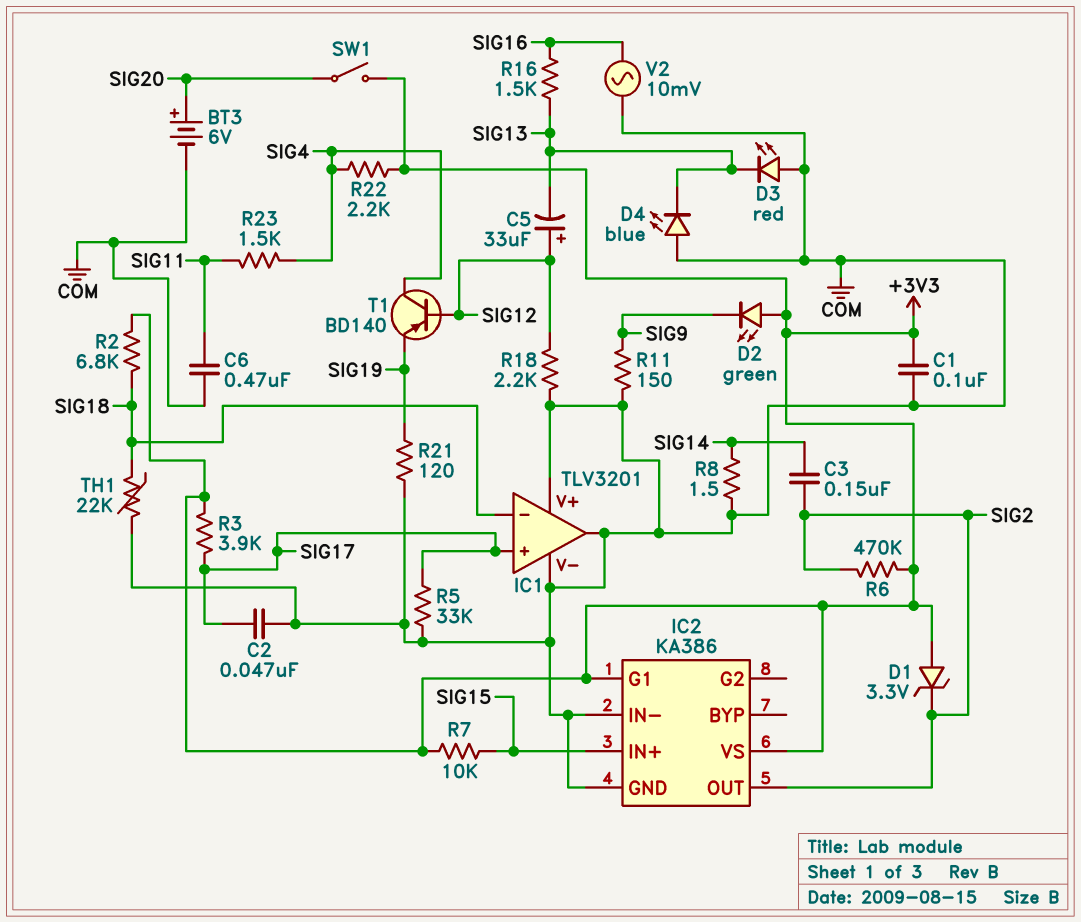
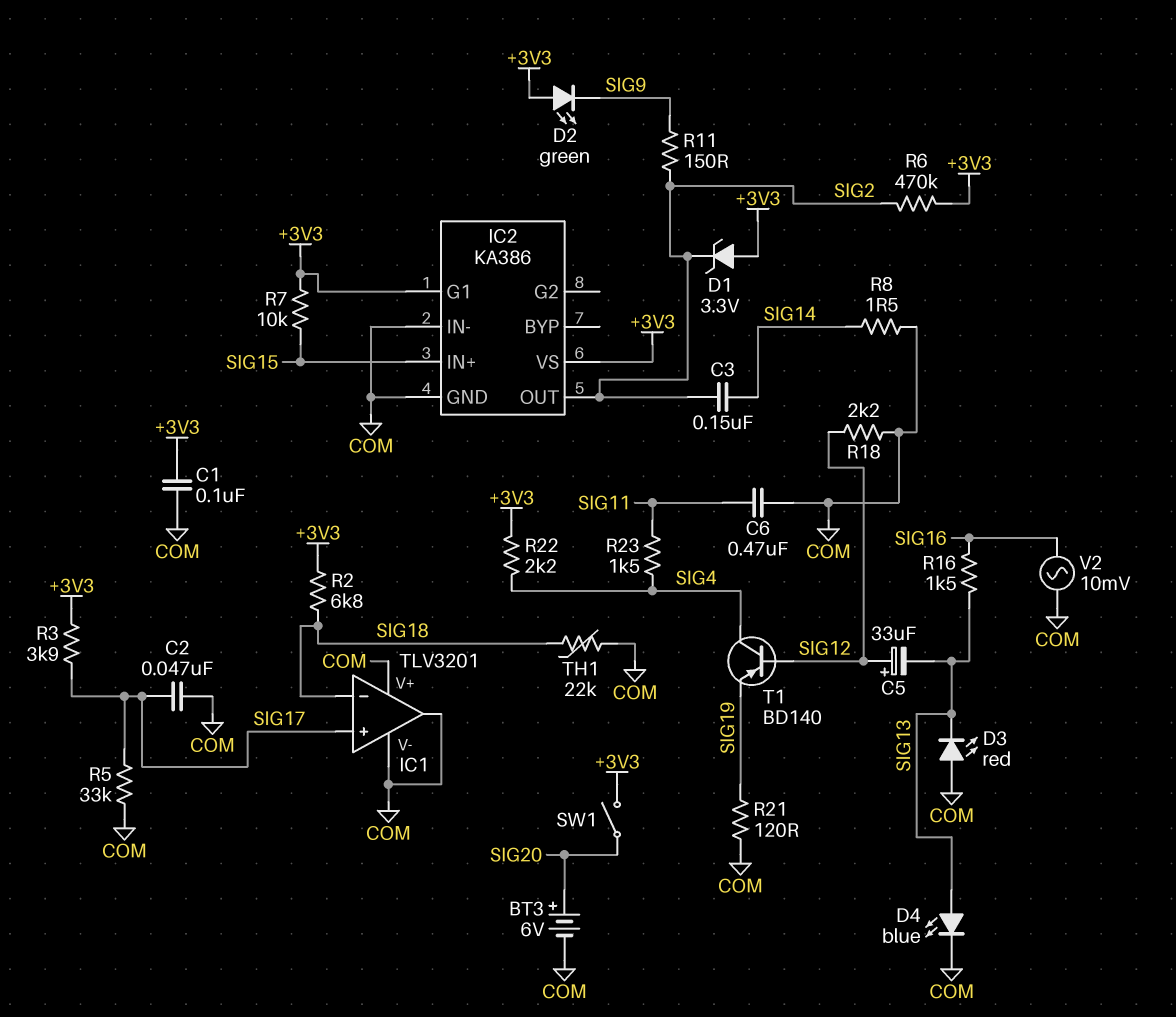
D4: LED blue (A COM, K SIG13) -> LED blue (A SIG13, K COM)
R11: 150 (COM, SIG9) -> 150 (SIG2, SIG9)

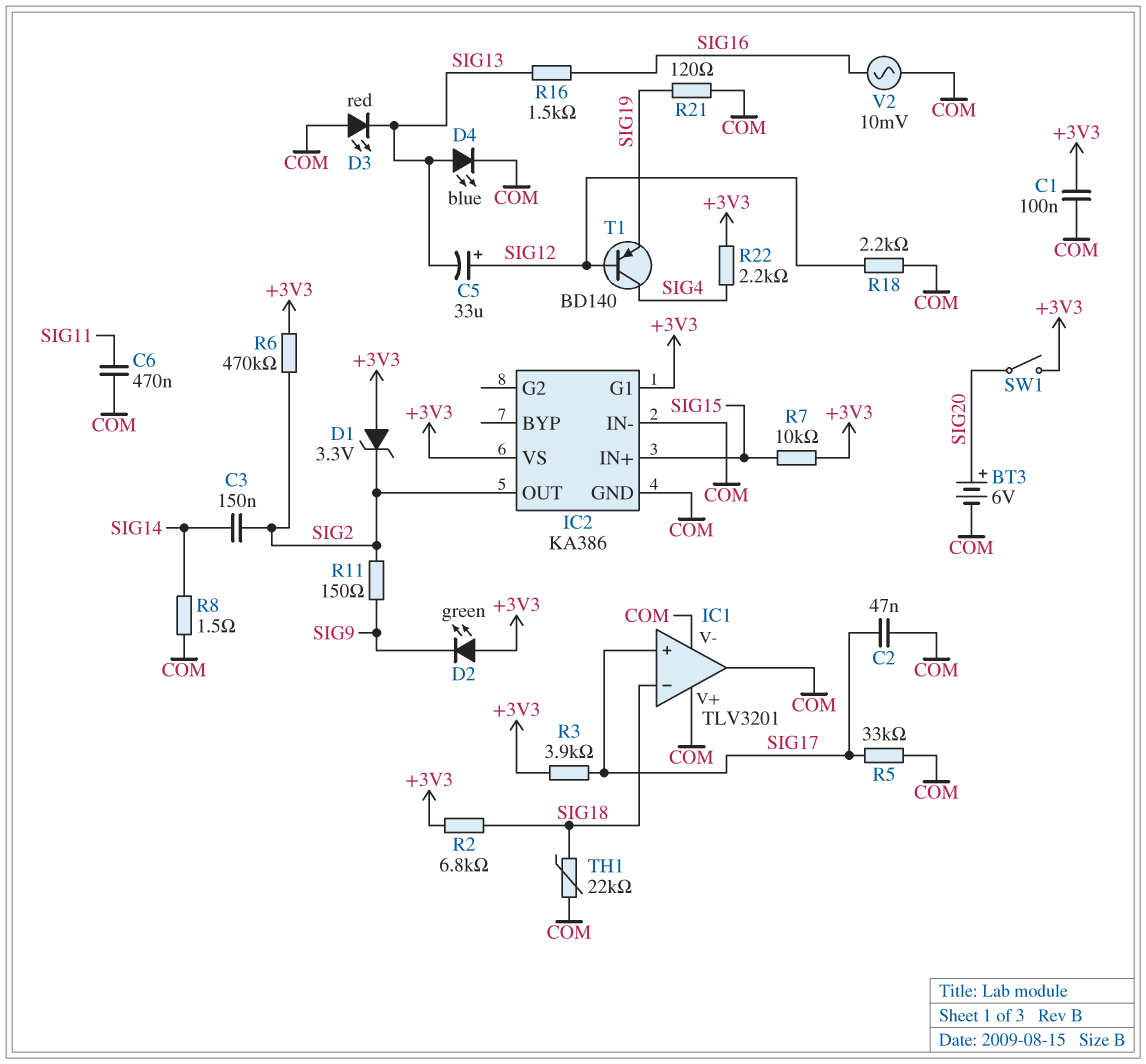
R23: 1.5k (SIG4, SIG11) -> none

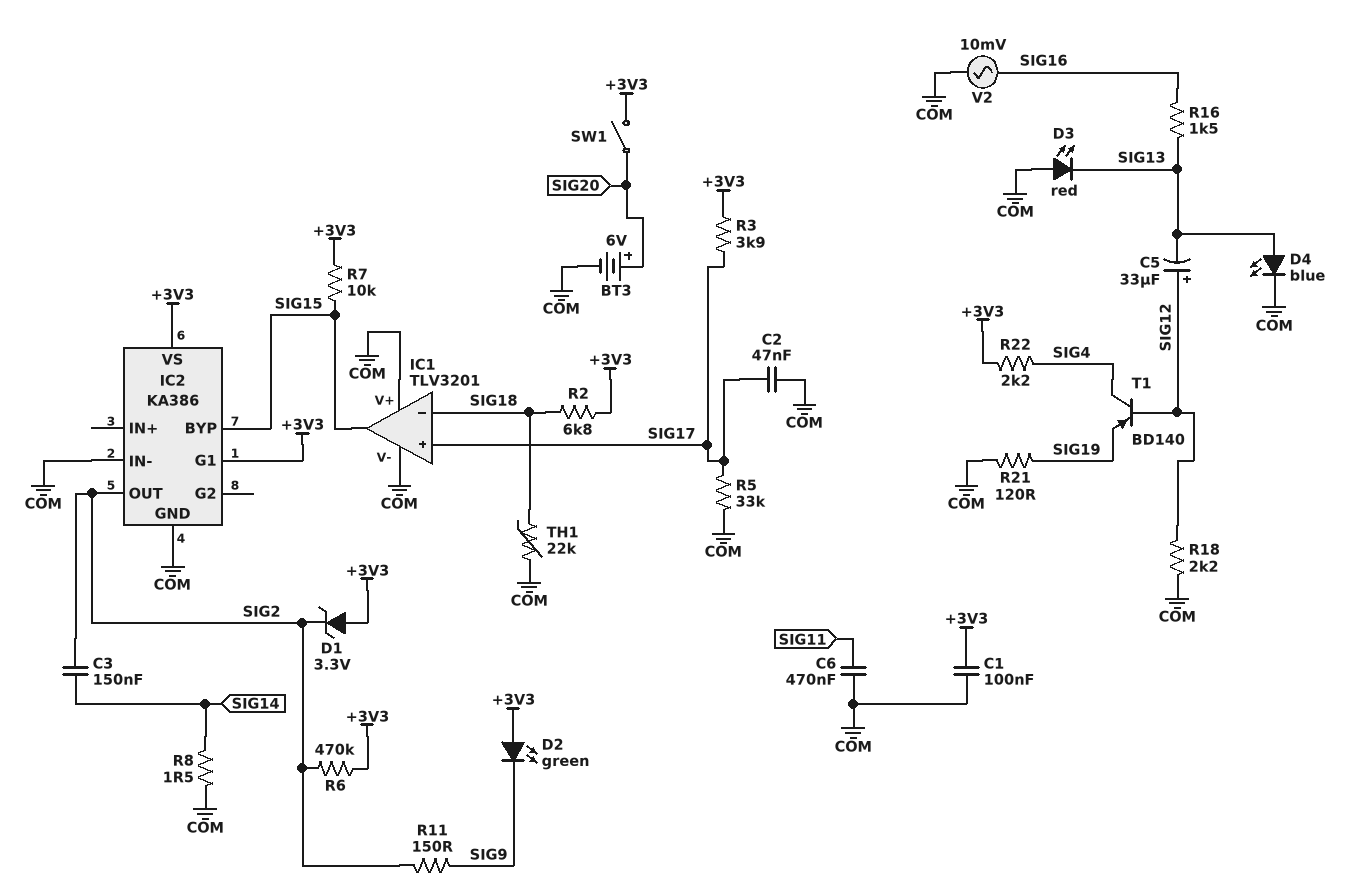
IC1 pin out: COM -> SIG15
IC2 pin BYP: none -> SIG15
IC2 pin IN+: SIG15 -> none

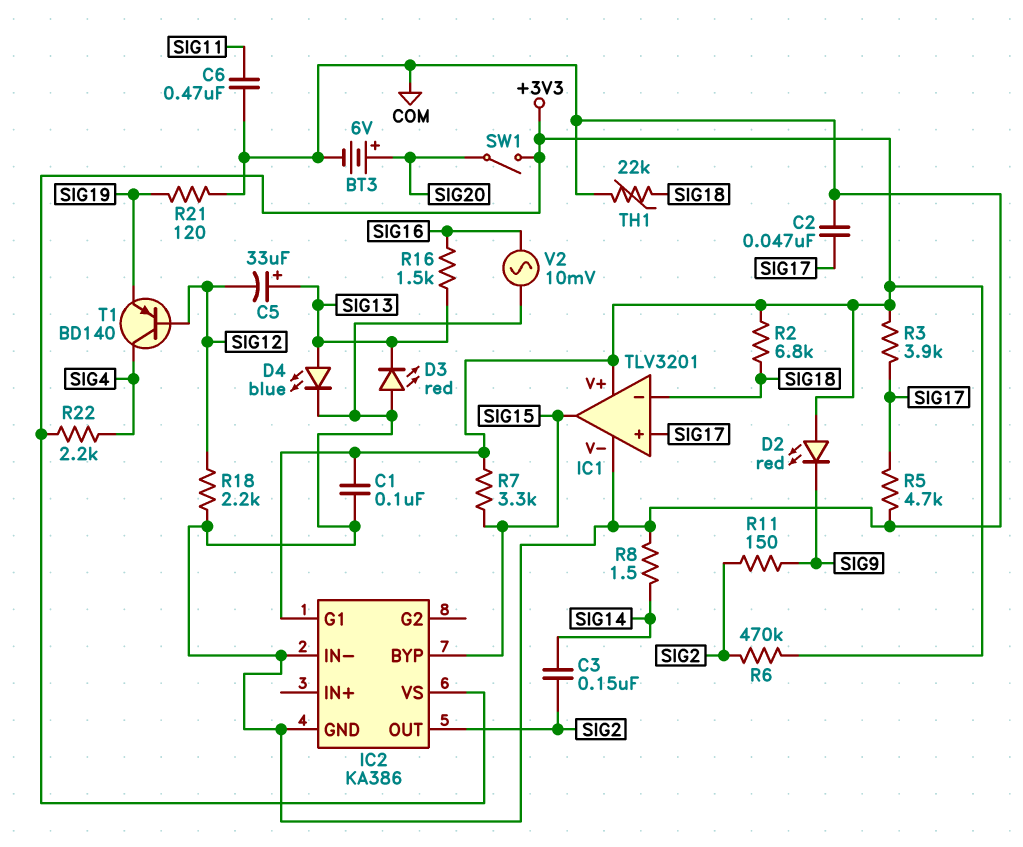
C5: 33uF (plus SIG12, minus SIG13) -> 33uF (plus SIG13, minus SIG12)
D1: zener 3.3V (A +3V3, K SIG2) -> none
D2: LED green (A +3V3, K SIG9) -> LED red (A +3V3, K SIG9)
IC1 pin V+: COM -> +3V3
R5: 33k (COM, SIG17) -> 4.7k (COM, SIG17)
R7: 10k (+3V3, SIG15) -> 3.3k (+3V3, SIG15)

